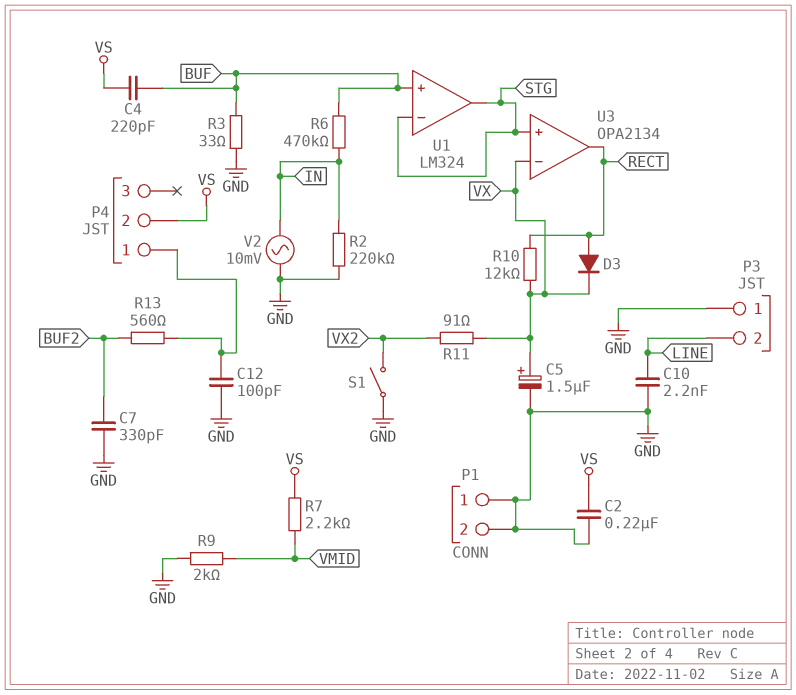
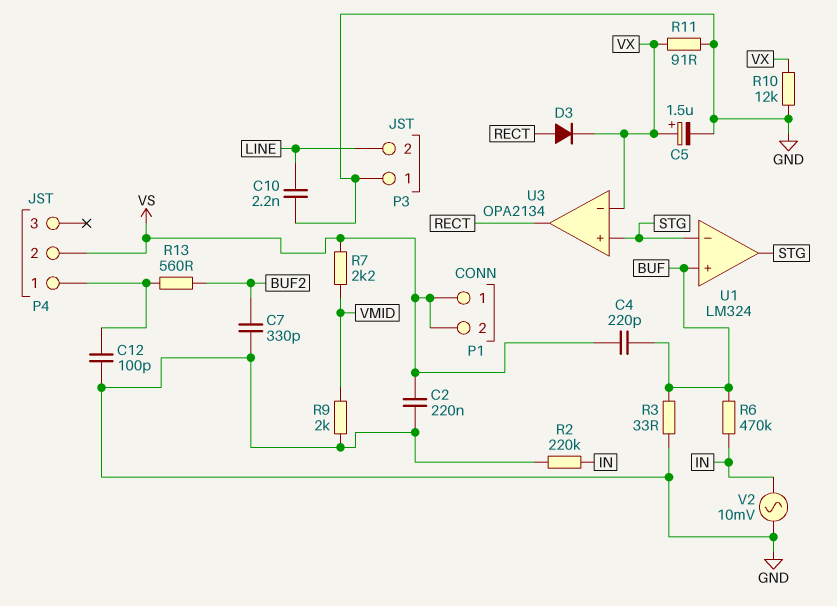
P1 pin 1: GND -> VS
P1 pin 2: GND -> VS
R10: 12k (RECT, VX) -> 12k (GND, VX)
R11: 91 (VX, VX2) -> 91 (GND, VX)
S1: switch (GND, VX2) -> none

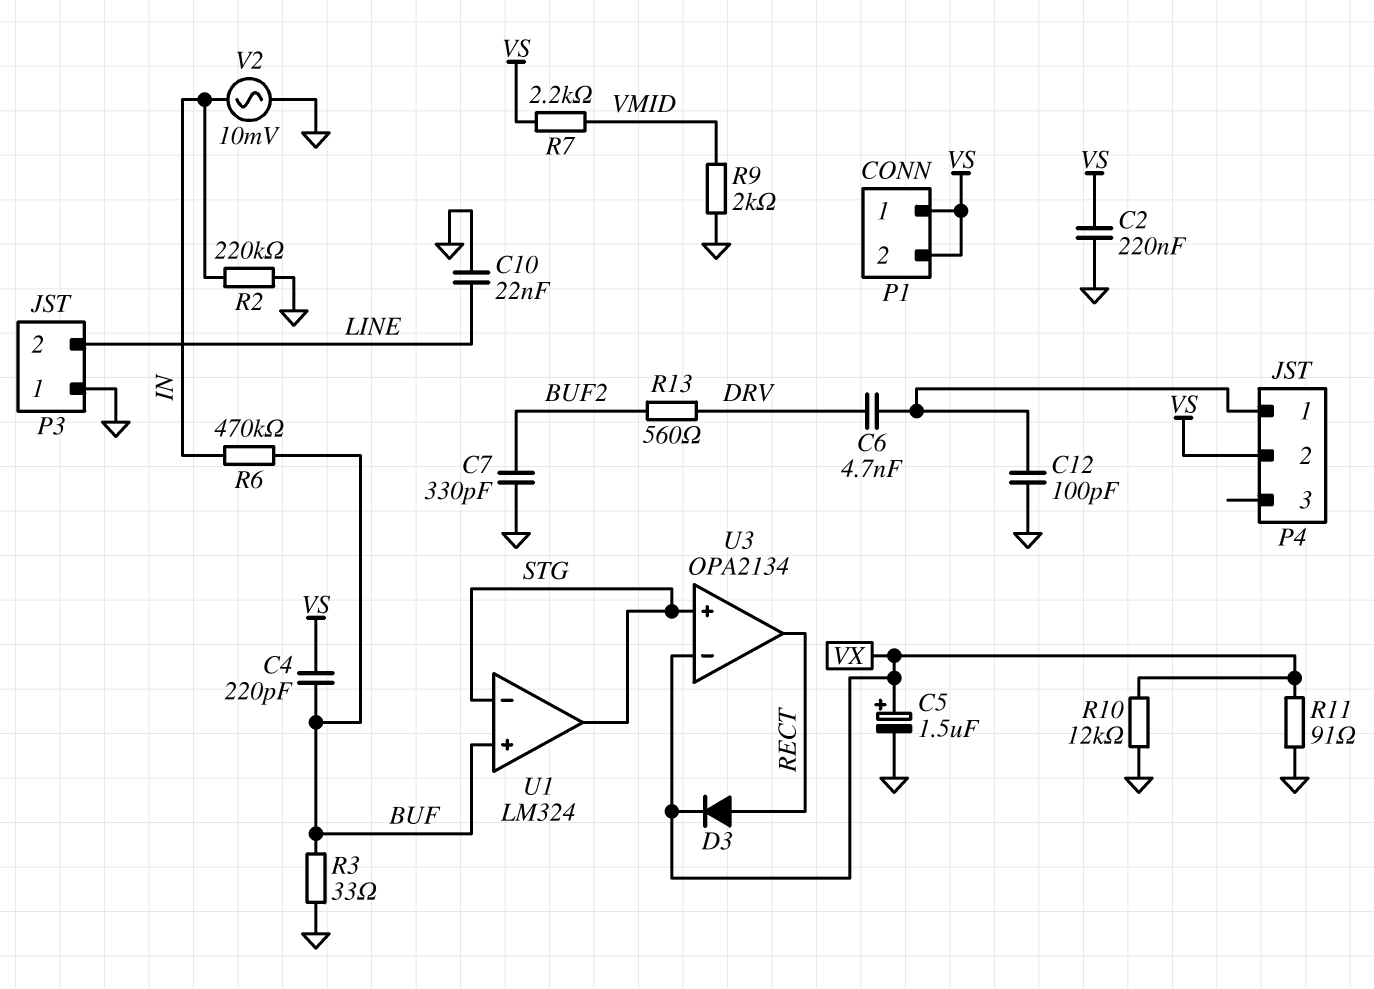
C6: none -> 4.7nF (DRV, P4/1)
C10: 2.2nF (GND, LINE) -> 22nF (GND, LINE)
R13: 560 (BUF2, P4/1) -> 560 (BUF2, DRV)

